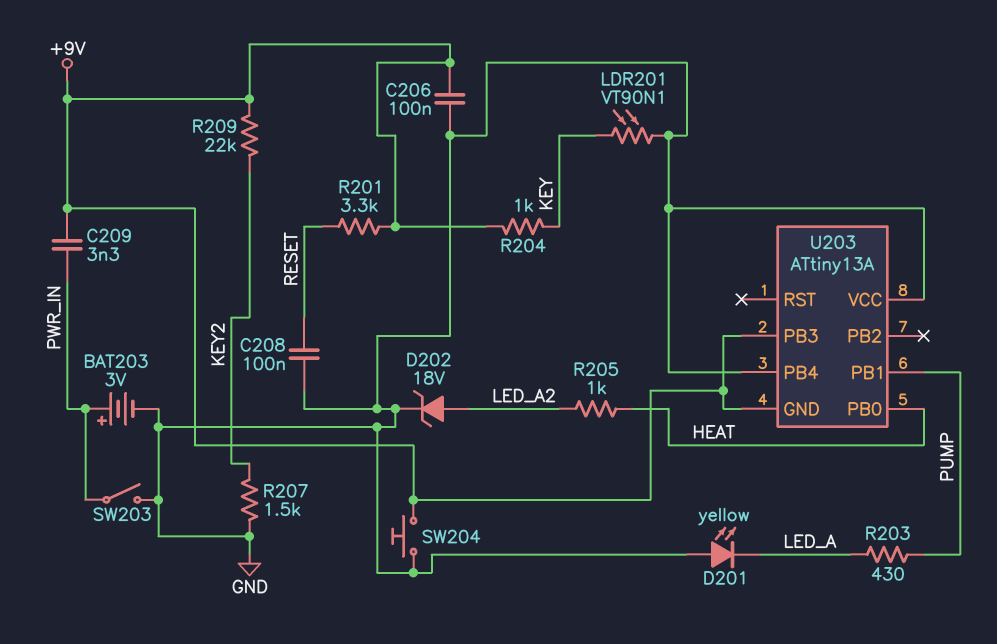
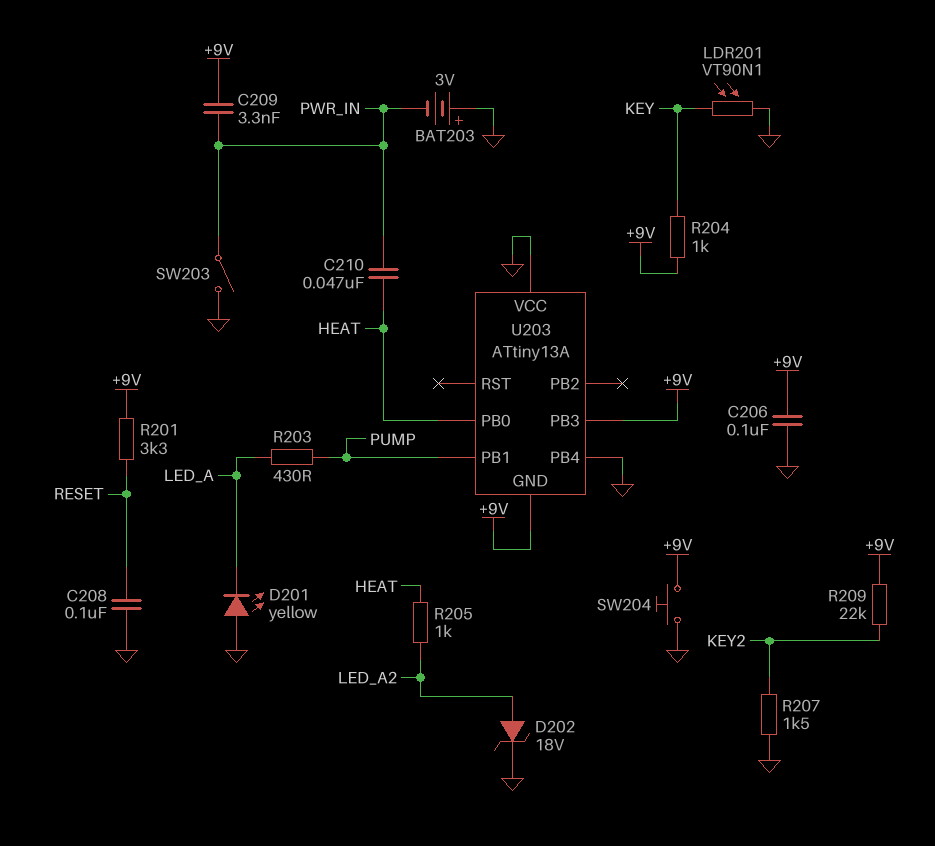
BAT203: 3V (plus PWR_IN, minus GND) -> 3V (plus GND, minus PWR_IN)
C210: none -> 47nF (HEAT, PWR_IN)

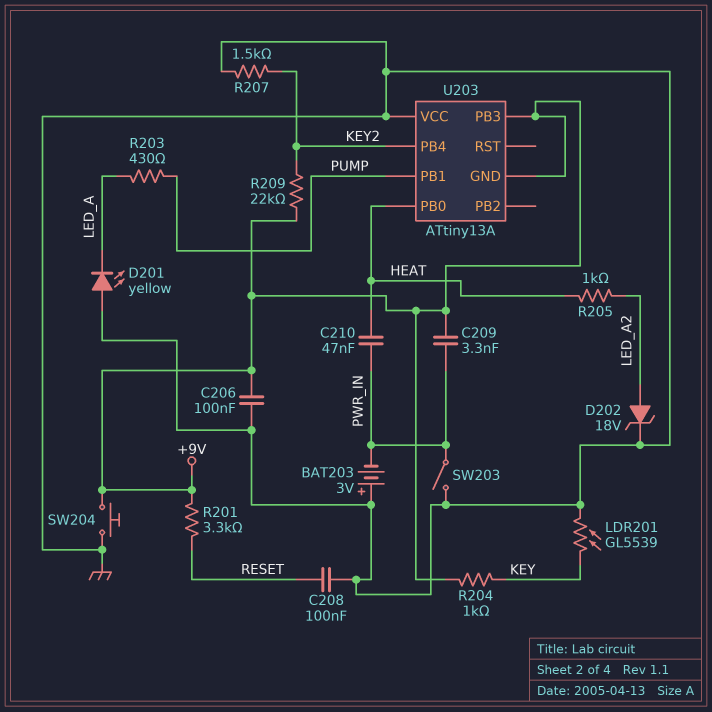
LDR201: VT90N1 (GND, KEY) -> GL5539 (GND, KEY)
U203 pin PB4: GND -> KEY2

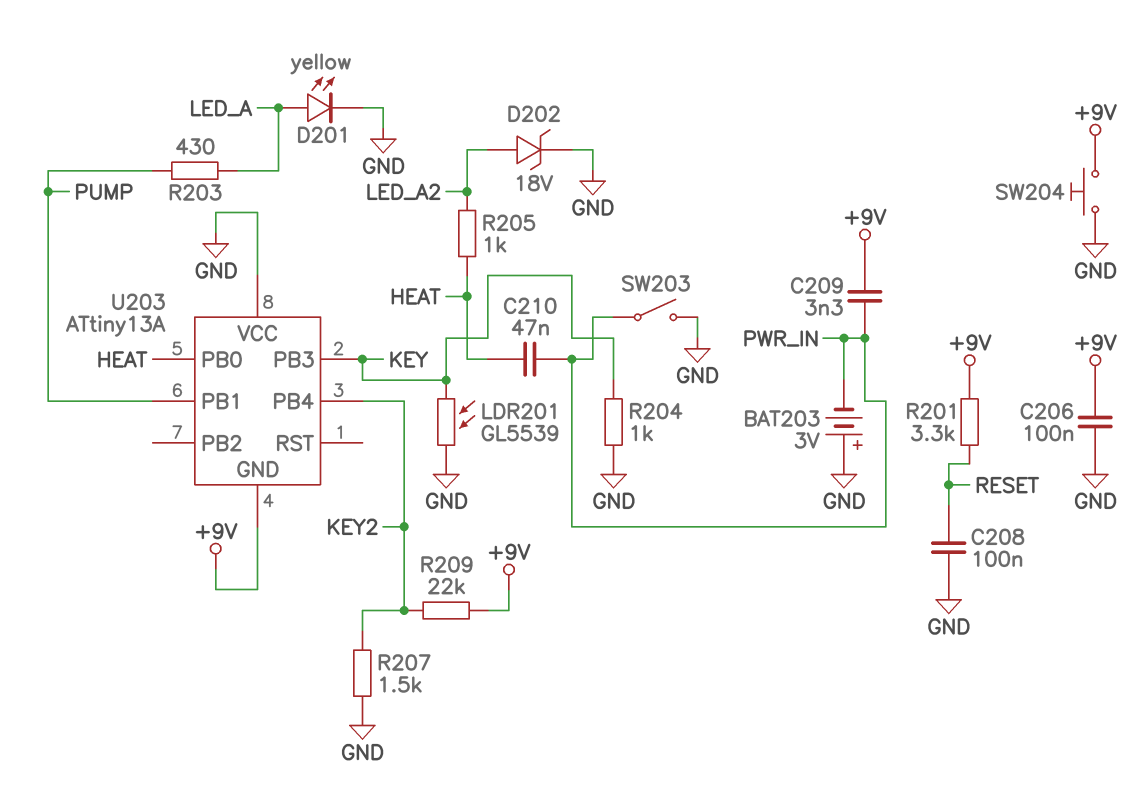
D201: LED yellow (A GND, K LED_A) -> LED yellow (A LED_A, K GND)
R204: 1k (+9V, KEY) -> 1k (GND, KEY)
U203 pin PB3: +9V -> KEY

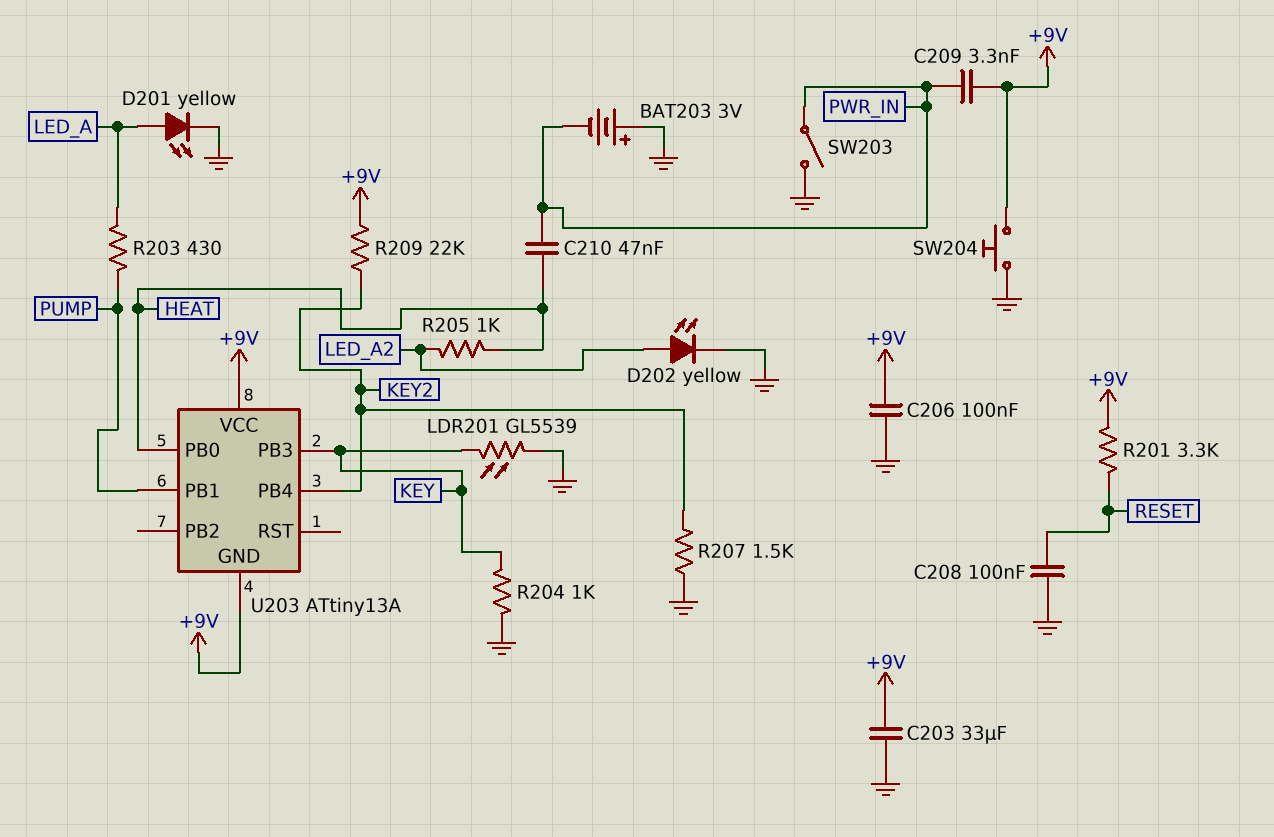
C203: none -> 33uF (+9V, GND)
D202: zener 18V (A LED_A2, K GND) -> LED yellow (A LED_A2, K GND)
U203 pin VCC: GND -> +9V

